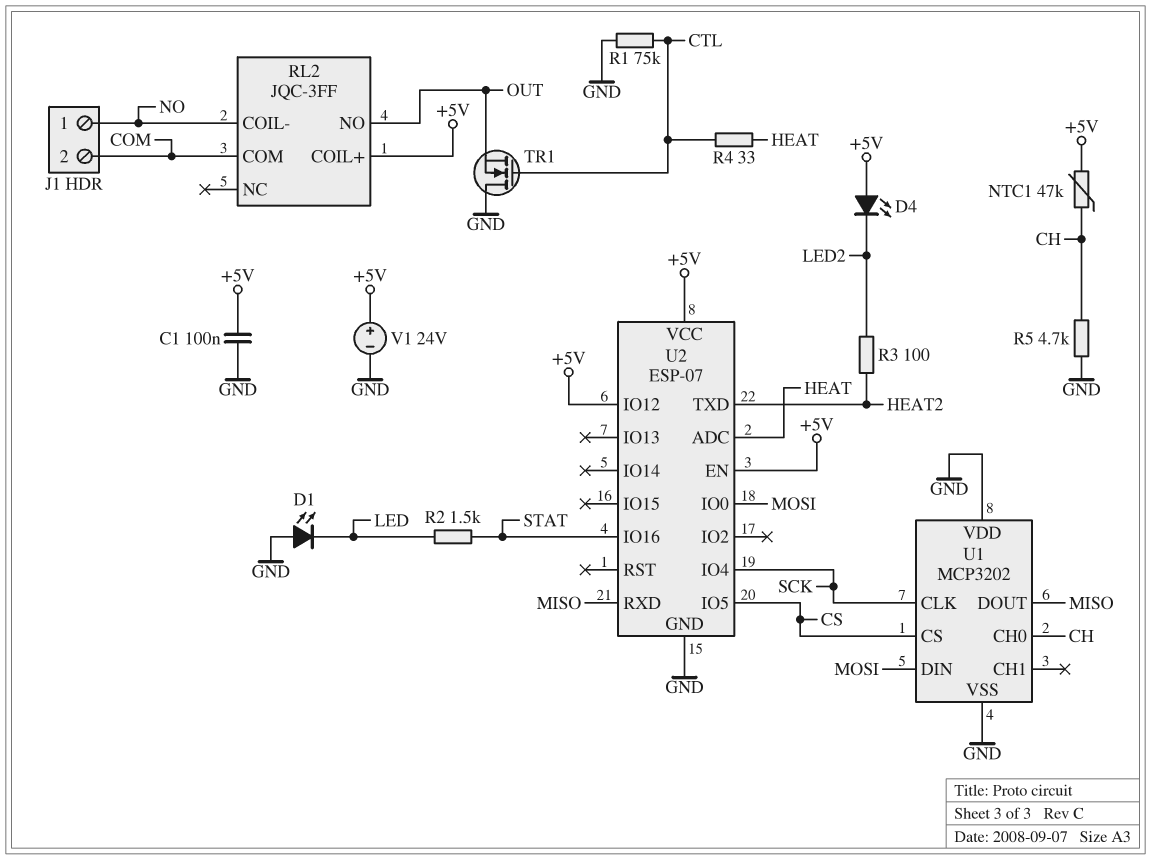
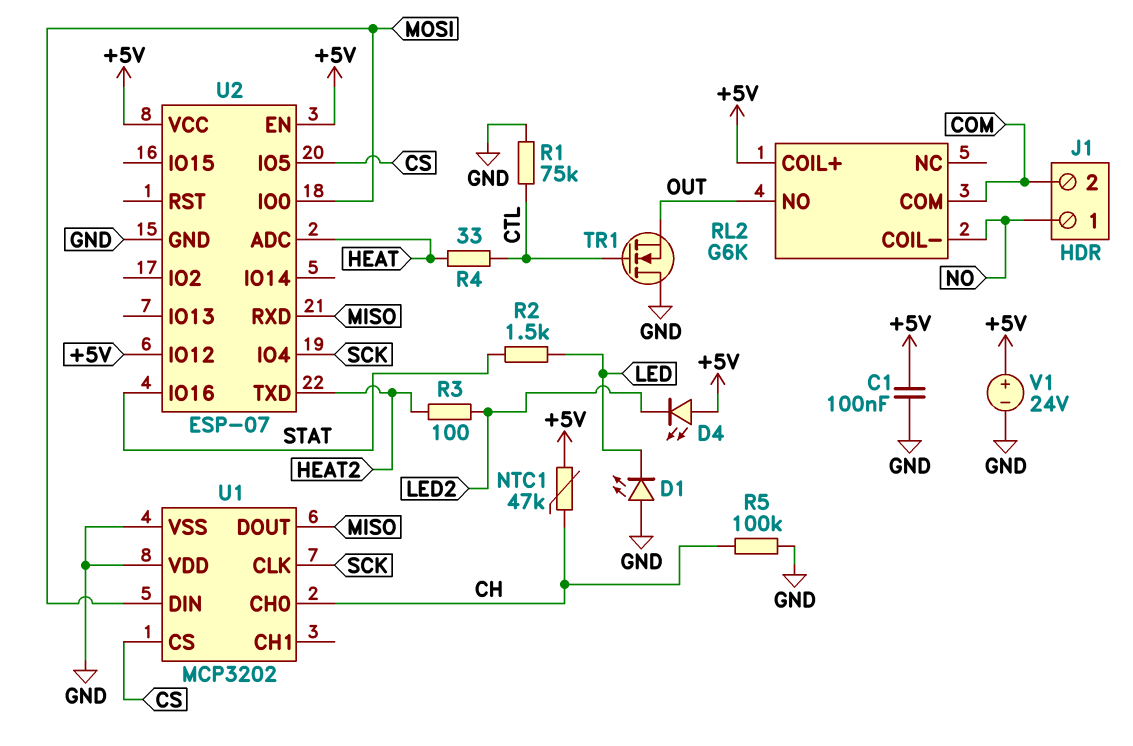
R5: 4.7k (CH, GND) -> 100k (CH, GND)
RL2: JQC-3FF -> G6K

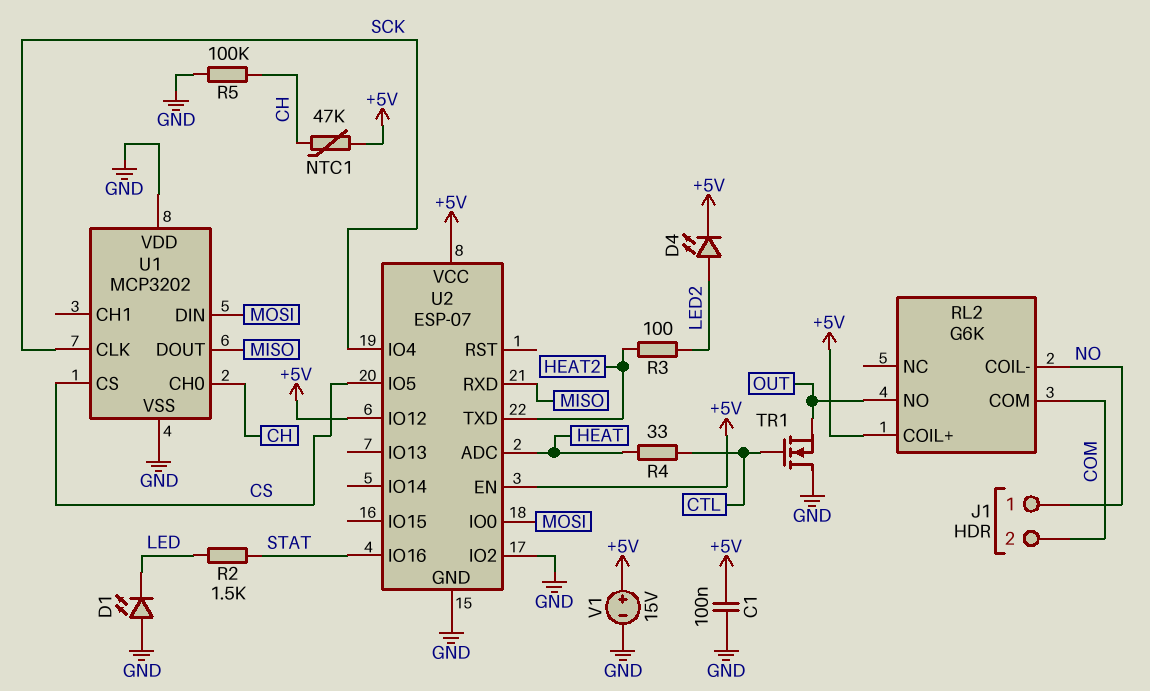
D4: LED (A +5V, K LED2) -> LED (A LED2, K +5V)
R1: 75k (CTL, GND) -> none
U2 pin IO2: none -> GND
V1: 24V (plus +5V, minus GND) -> 15V (plus +5V, minus GND)

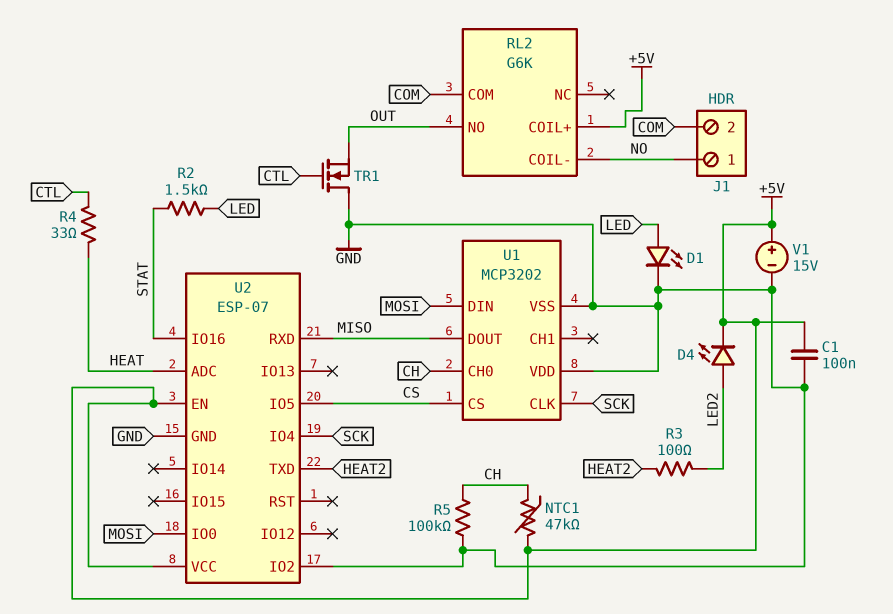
D1: LED (A GND, K LED) -> LED (A LED, K GND)
U2 pin IO12: +5V -> none

